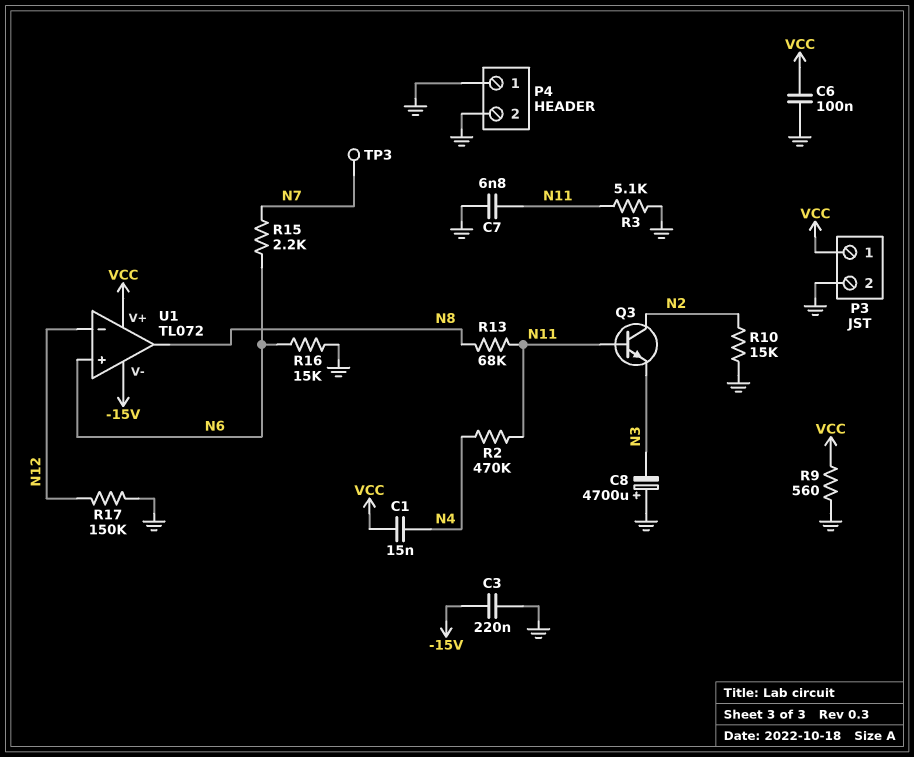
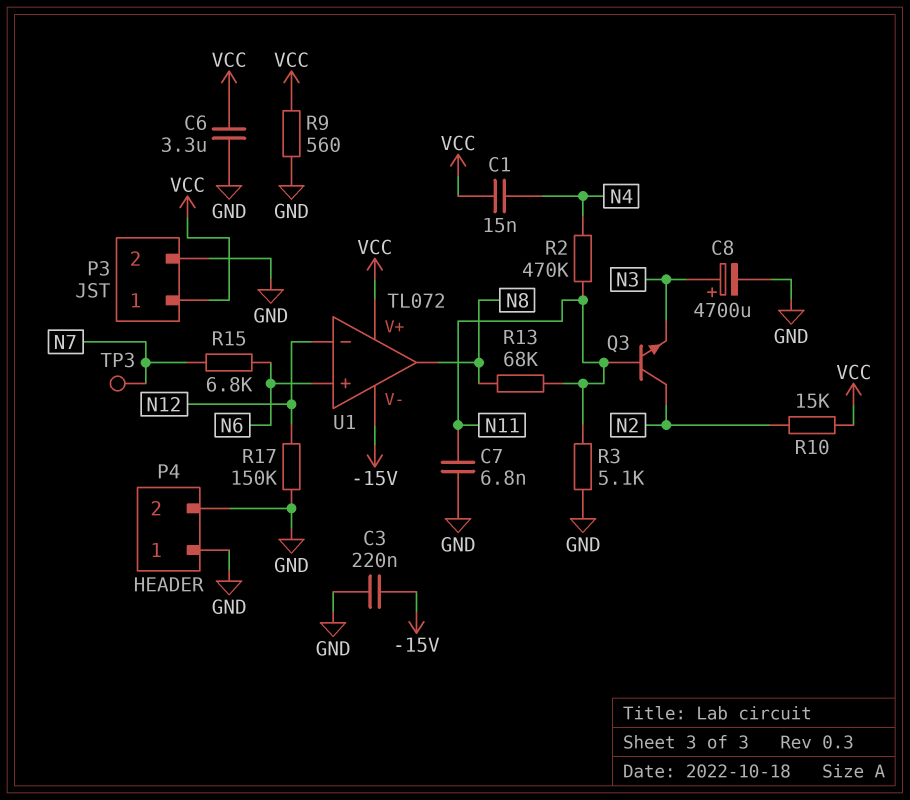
C6: 100nF (GND, VCC) -> 3.3uF (GND, VCC)
C8: 4700uF (plus GND, minus N3) -> 4700uF (plus N3, minus GND)
R10: 15k (GND, N2) -> 15k (N2, VCC)
R15: 2.2k (N6, N7) -> 6.8k (N6, N7)
R16: 15k (GND, N6) -> none

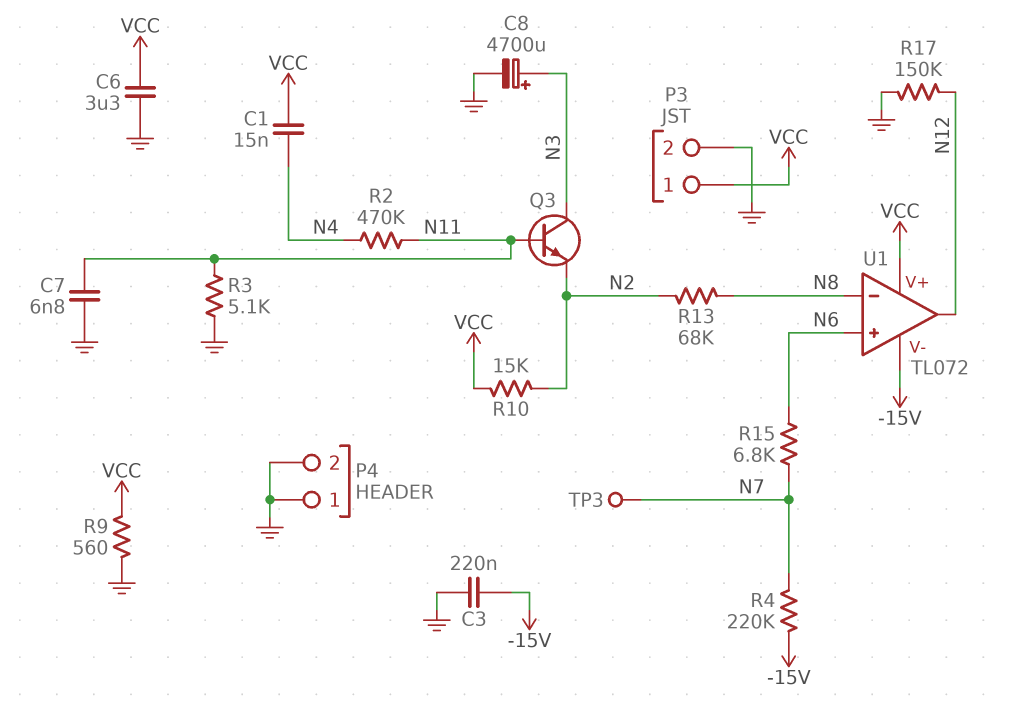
Q3: NPN (B N11, C N2, E N3) -> NPN (B N11, C N3, E N2)
R4: none -> 220k (-15V, N7)
R13: 68k (N8, N11) -> 68k (N2, N8)
U1 pin in-: N12 -> N8
U1 pin out: N8 -> N12

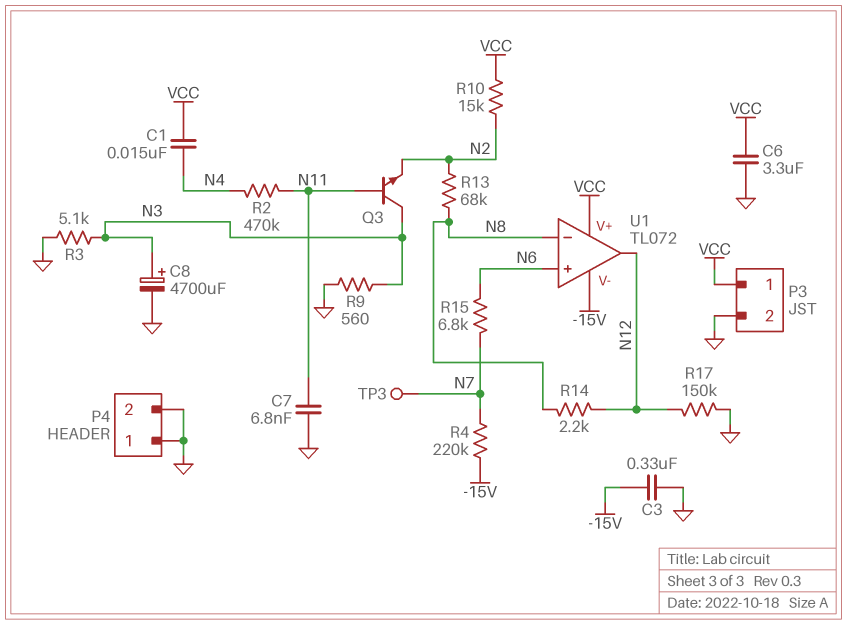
C3: 220nF (-15V, GND) -> 330nF (-15V, GND)
R3: 5.1k (GND, N11) -> 5.1k (GND, N3)
R9: 560 (GND, VCC) -> 560 (GND, N3)
R14: none -> 2.2k (N8, N12)

